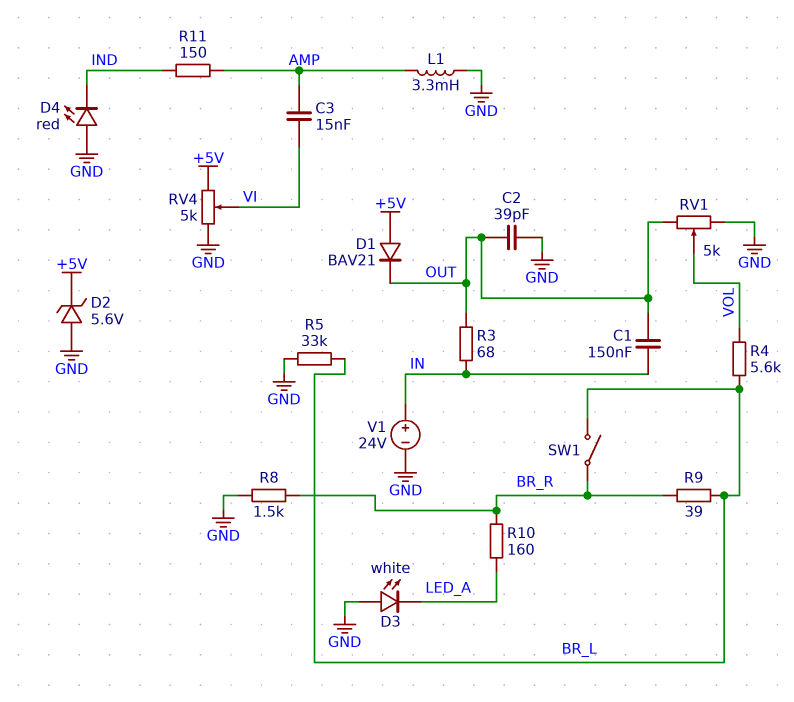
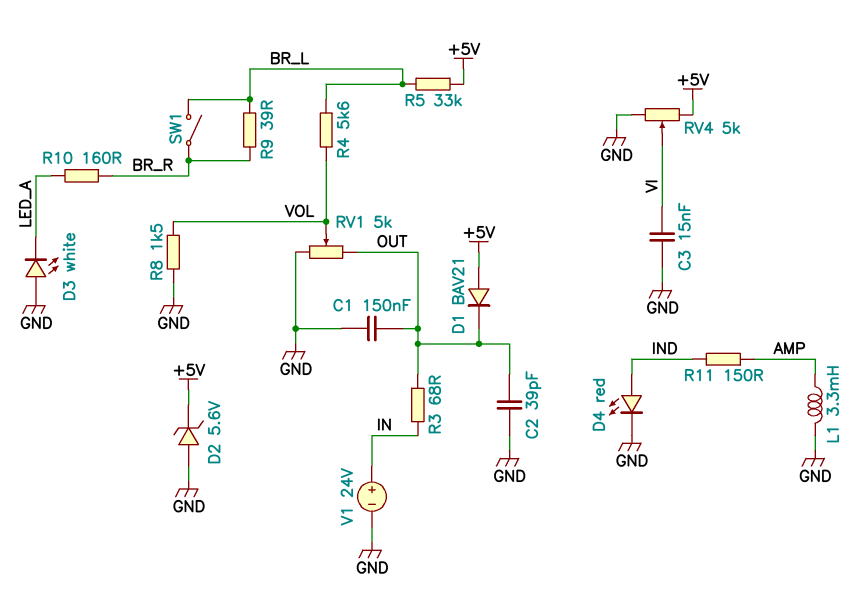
C1: 150nF (IN, OUT) -> 150nF (GND, OUT)
C3: 15nF (AMP, VI) -> 15nF (GND, VI)
D4: LED red (A GND, K IND) -> LED red (A IND, K GND)
R5: 33k (BR_L, GND) -> 33k (+5V, BR_L)
R8: 1.5k (BR_R, GND) -> 1.5k (GND, VOL)

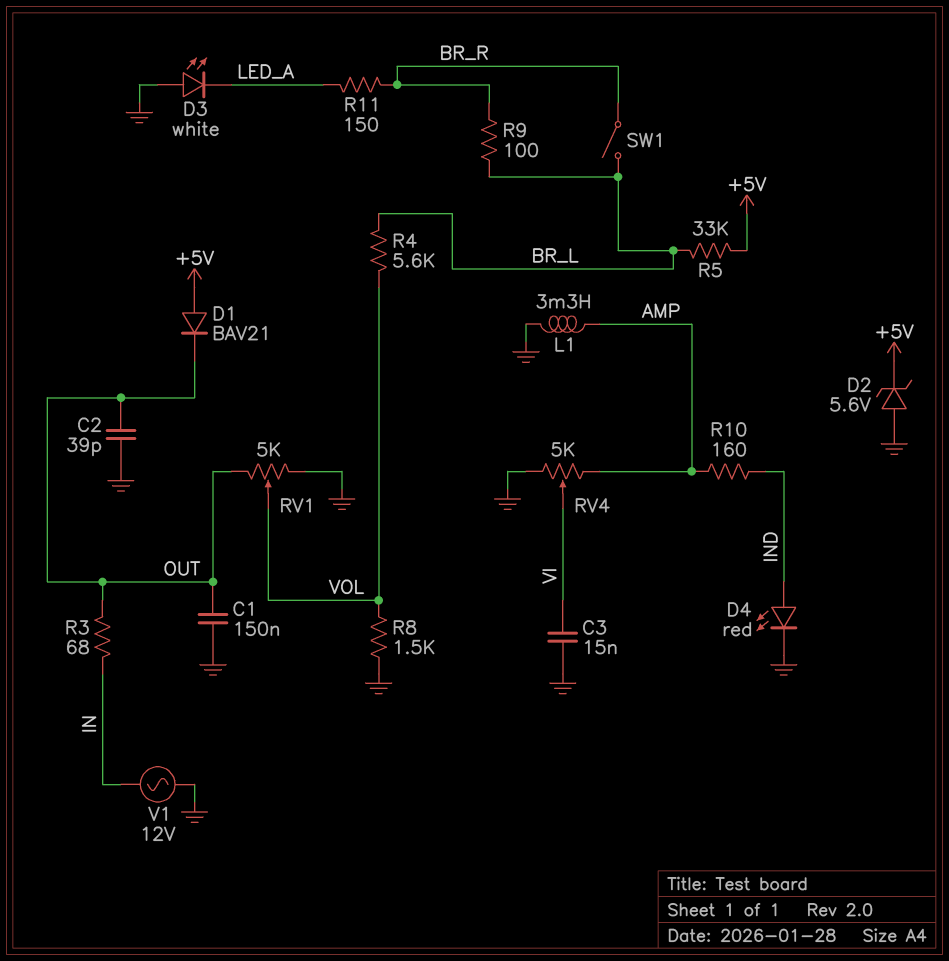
R9: 39 (BR_L, BR_R) -> 100 (BR_L, BR_R)
R10: 160 (BR_R, LED_A) -> 160 (AMP, IND)
R11: 150 (AMP, IND) -> 150 (BR_R, LED_A)
RV4: 5k (+5V, GND, wiper VI) -> 5k (AMP, GND, wiper VI)
V1: 24V (plus IN, minus GND) -> AC 12V (GND, IN)

